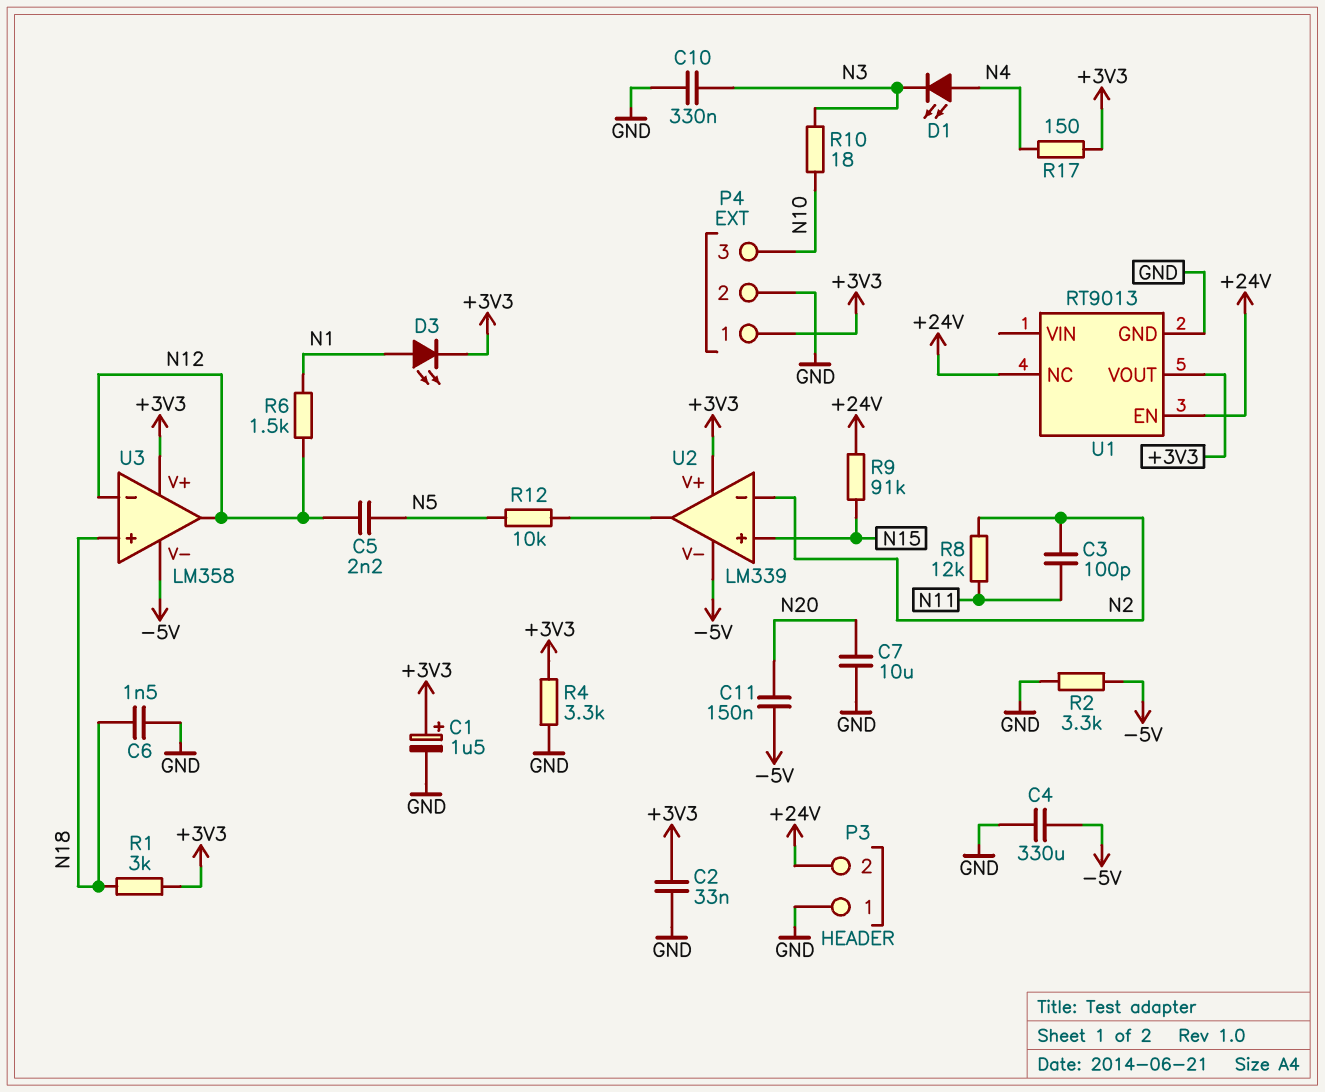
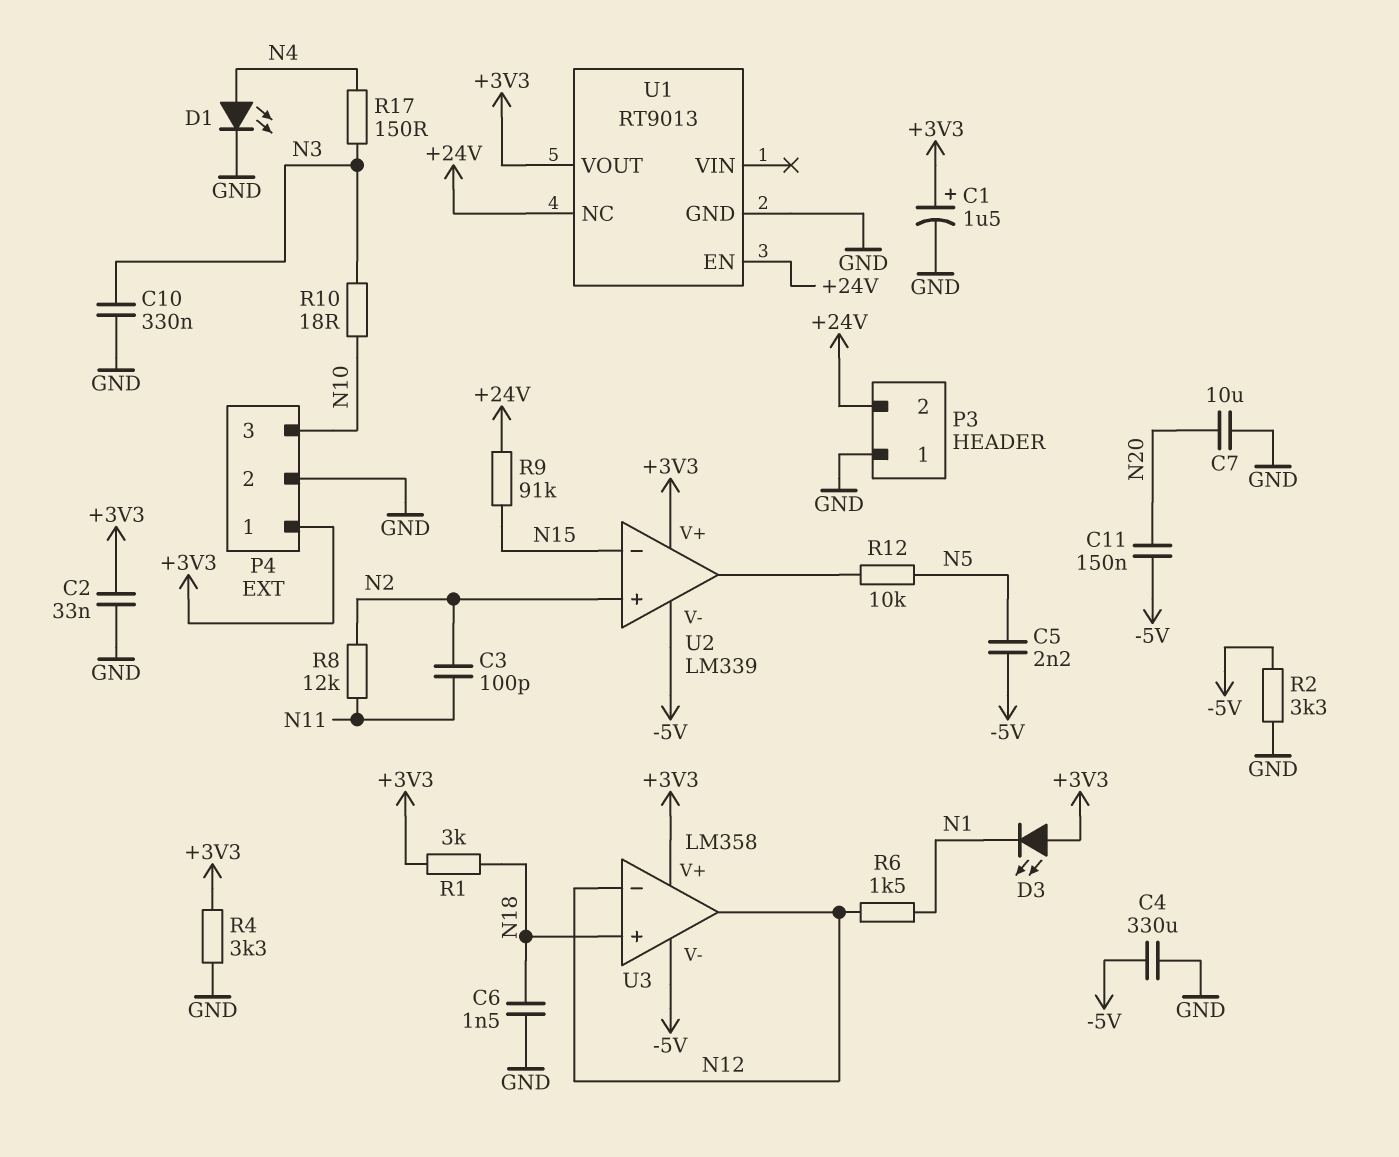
C5: 2.2nF (N5, N12) -> 2.2nF (-5V, N5)
D1: LED (A N4, K N3) -> LED (A N4, K GND)
D3: LED (A N1, K +3V3) -> LED (A +3V3, K N1)
R17: 150 (+3V3, N4) -> 150 (N3, N4)
U2 pin in+: N15 -> N2
U2 pin in-: N2 -> N15

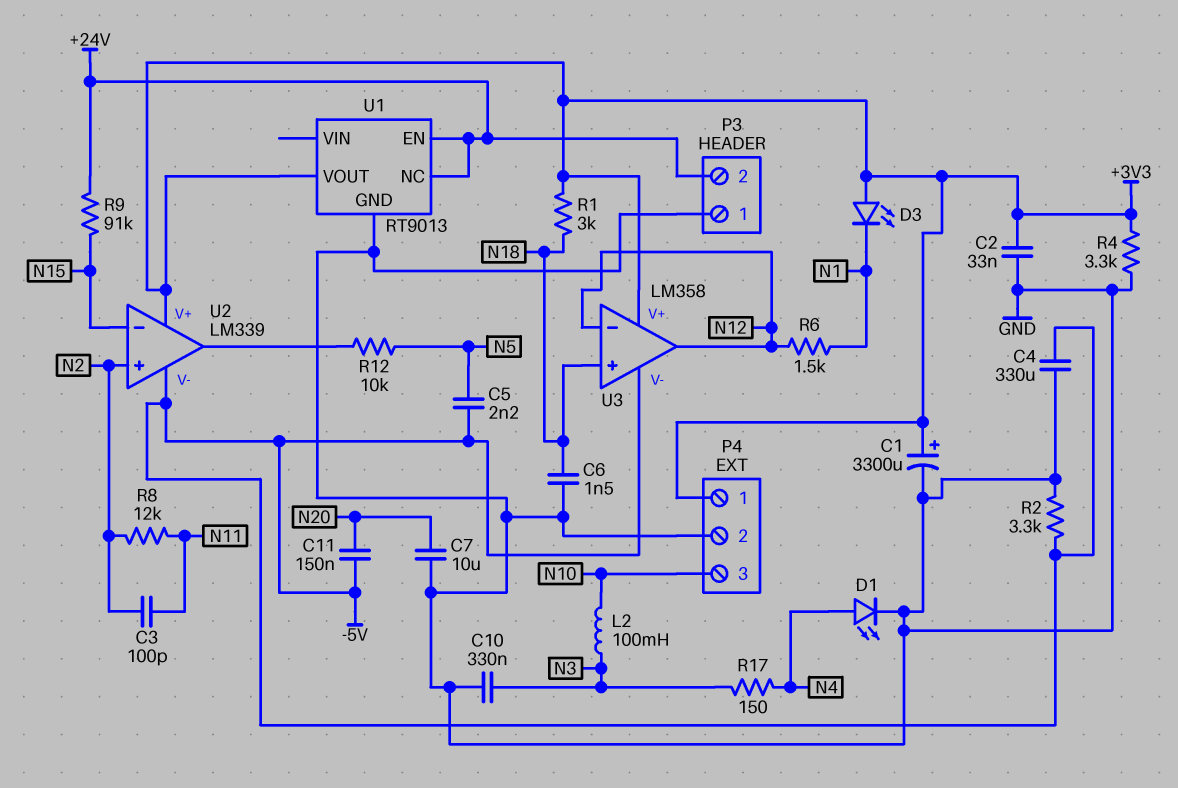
C1: 1.5uF (plus +3V3, minus GND) -> 3300uF (plus +3V3, minus GND)
L2: none -> 100mH (N3, N10)
R10: 18 (N3, N10) -> none

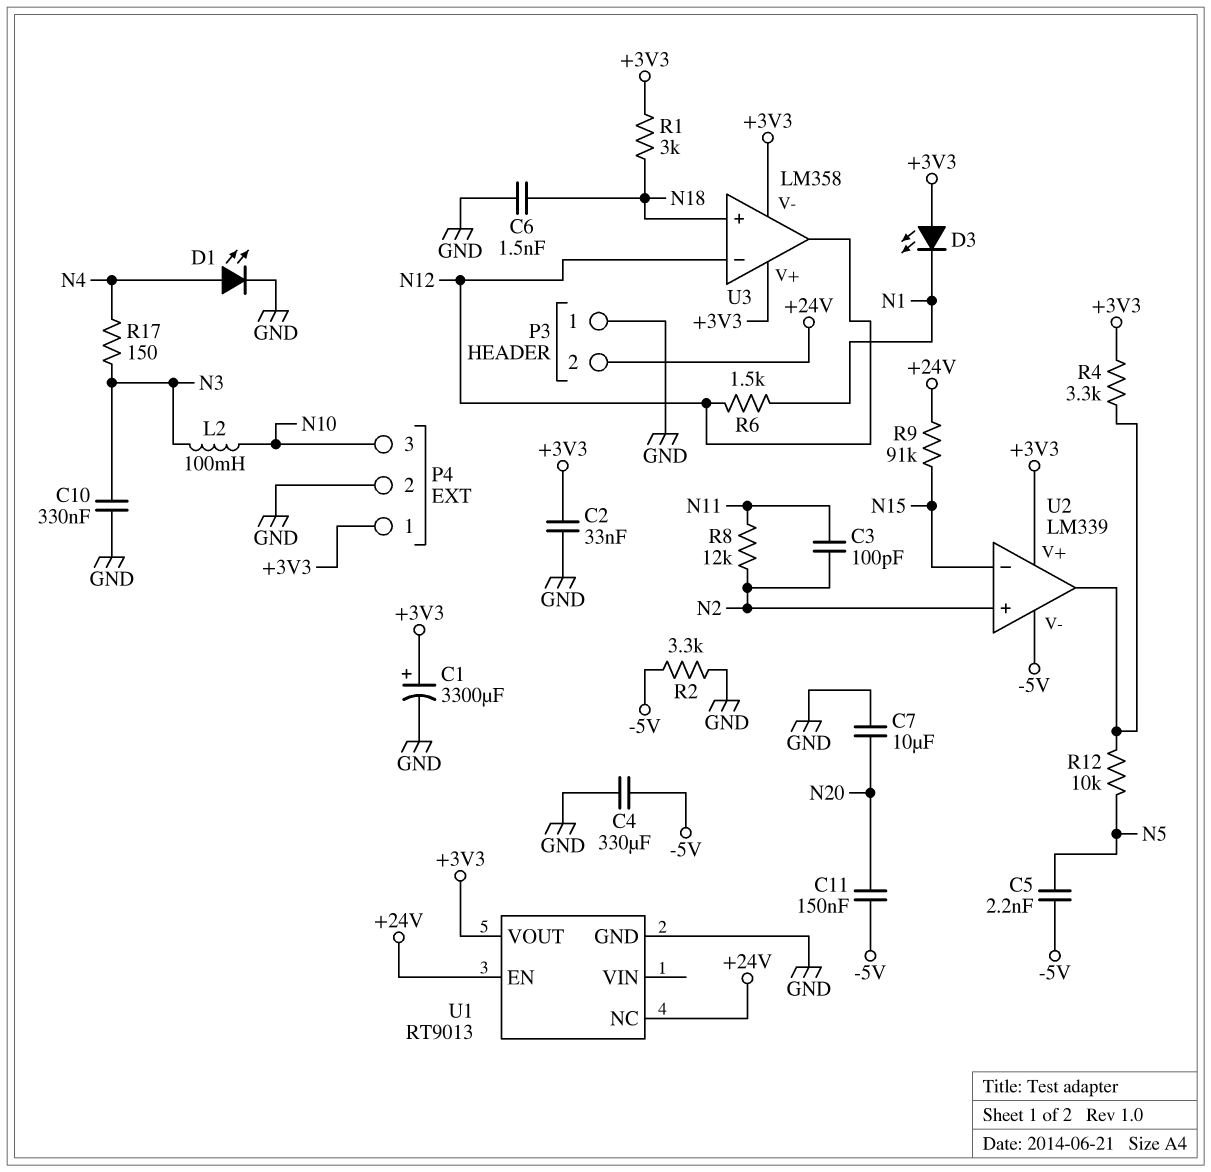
R4: 3.3k (+3V3, GND) -> 3.3k (+3V3, U2/out)
U3 pin V-: -5V -> +3V3

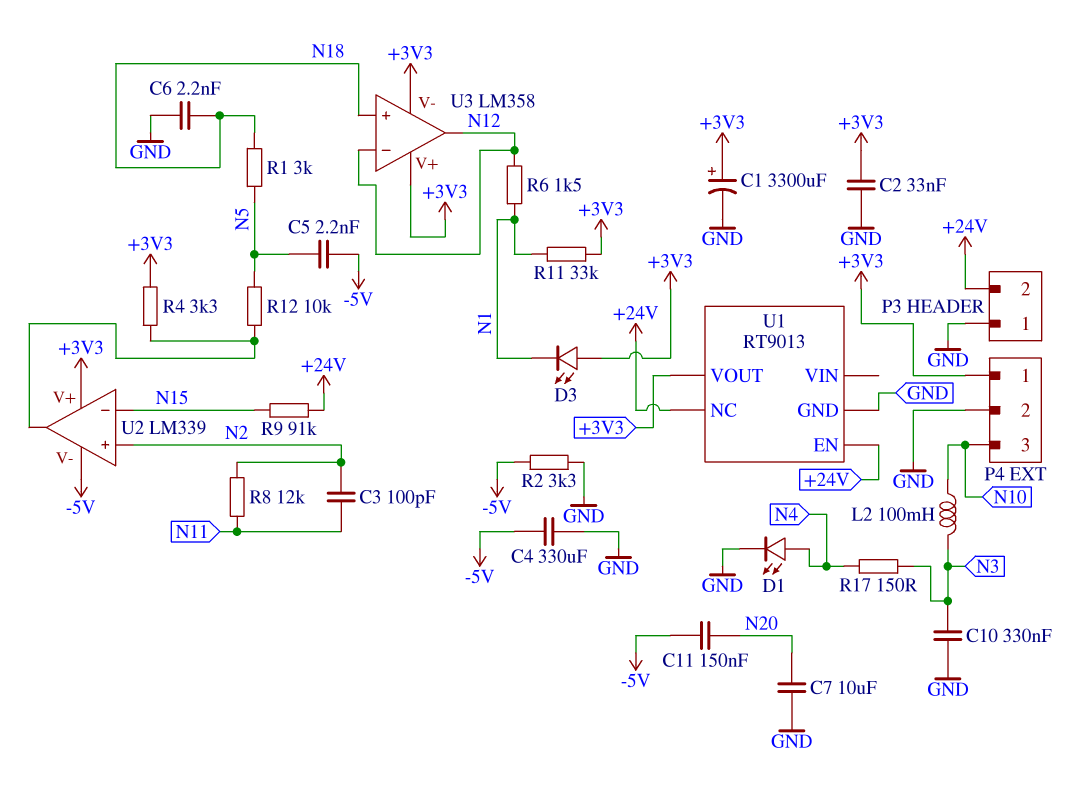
C6: 1.5nF (GND, N18) -> 2.2nF (GND, N18)
R1: 3k (+3V3, N18) -> 3k (N5, N18)
R11: none -> 33k (+3V3, N1)

